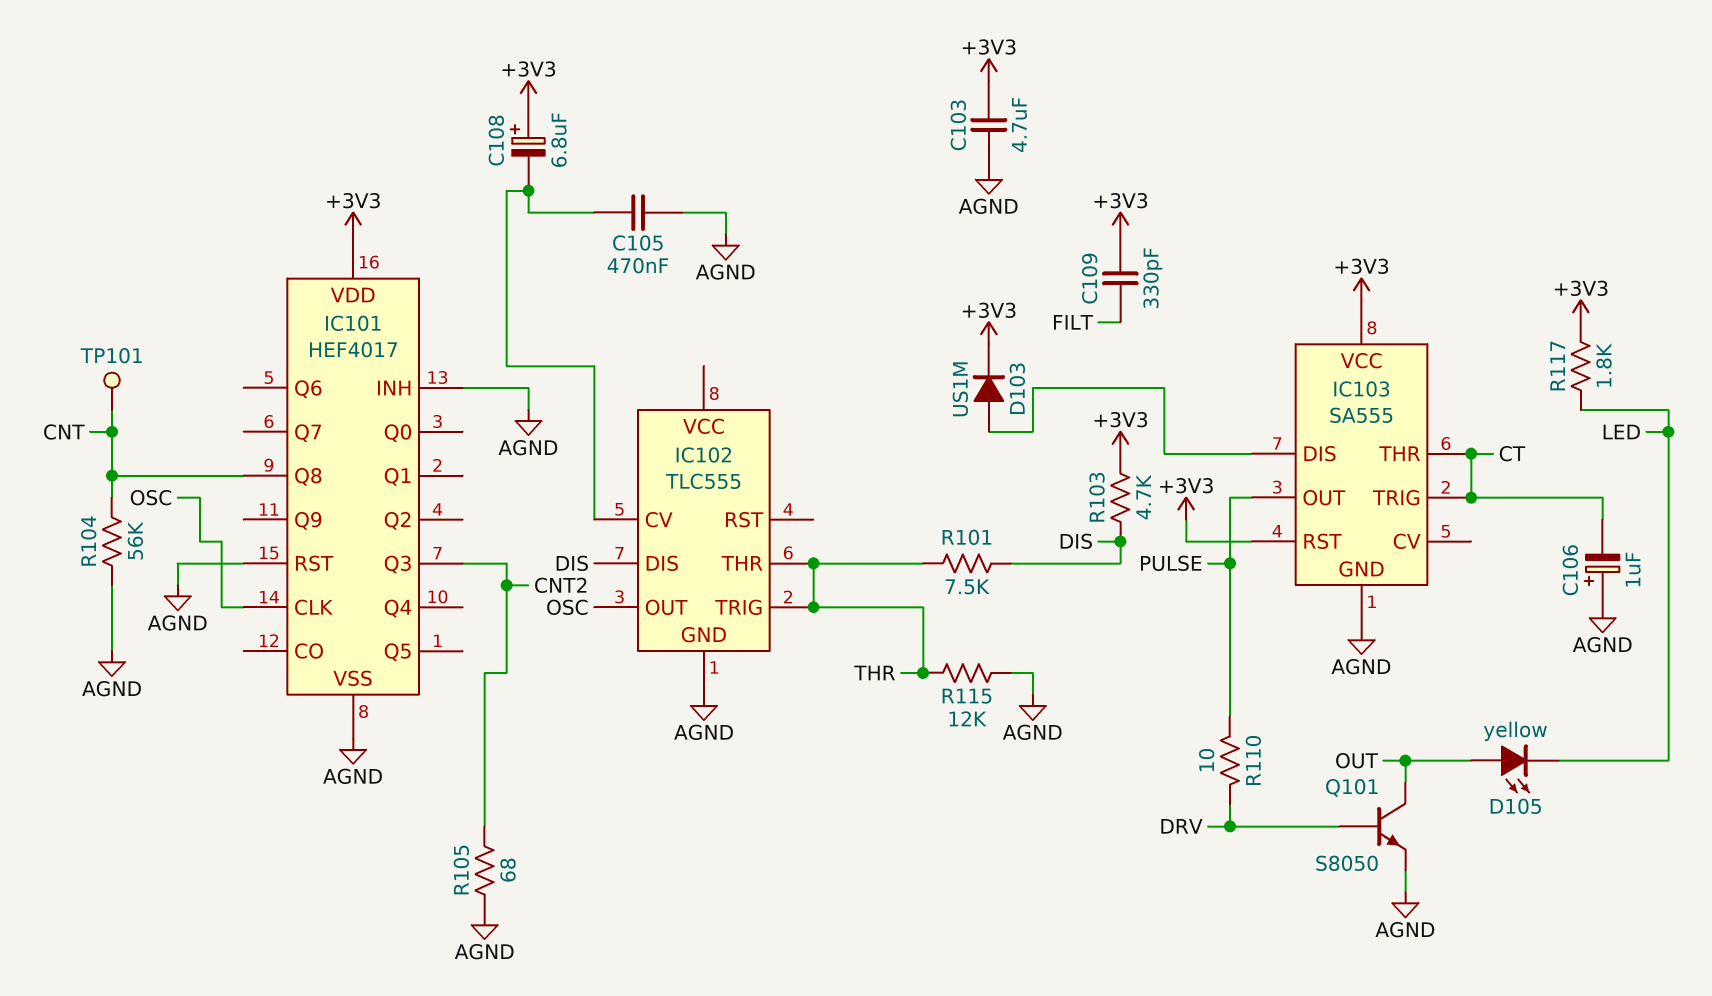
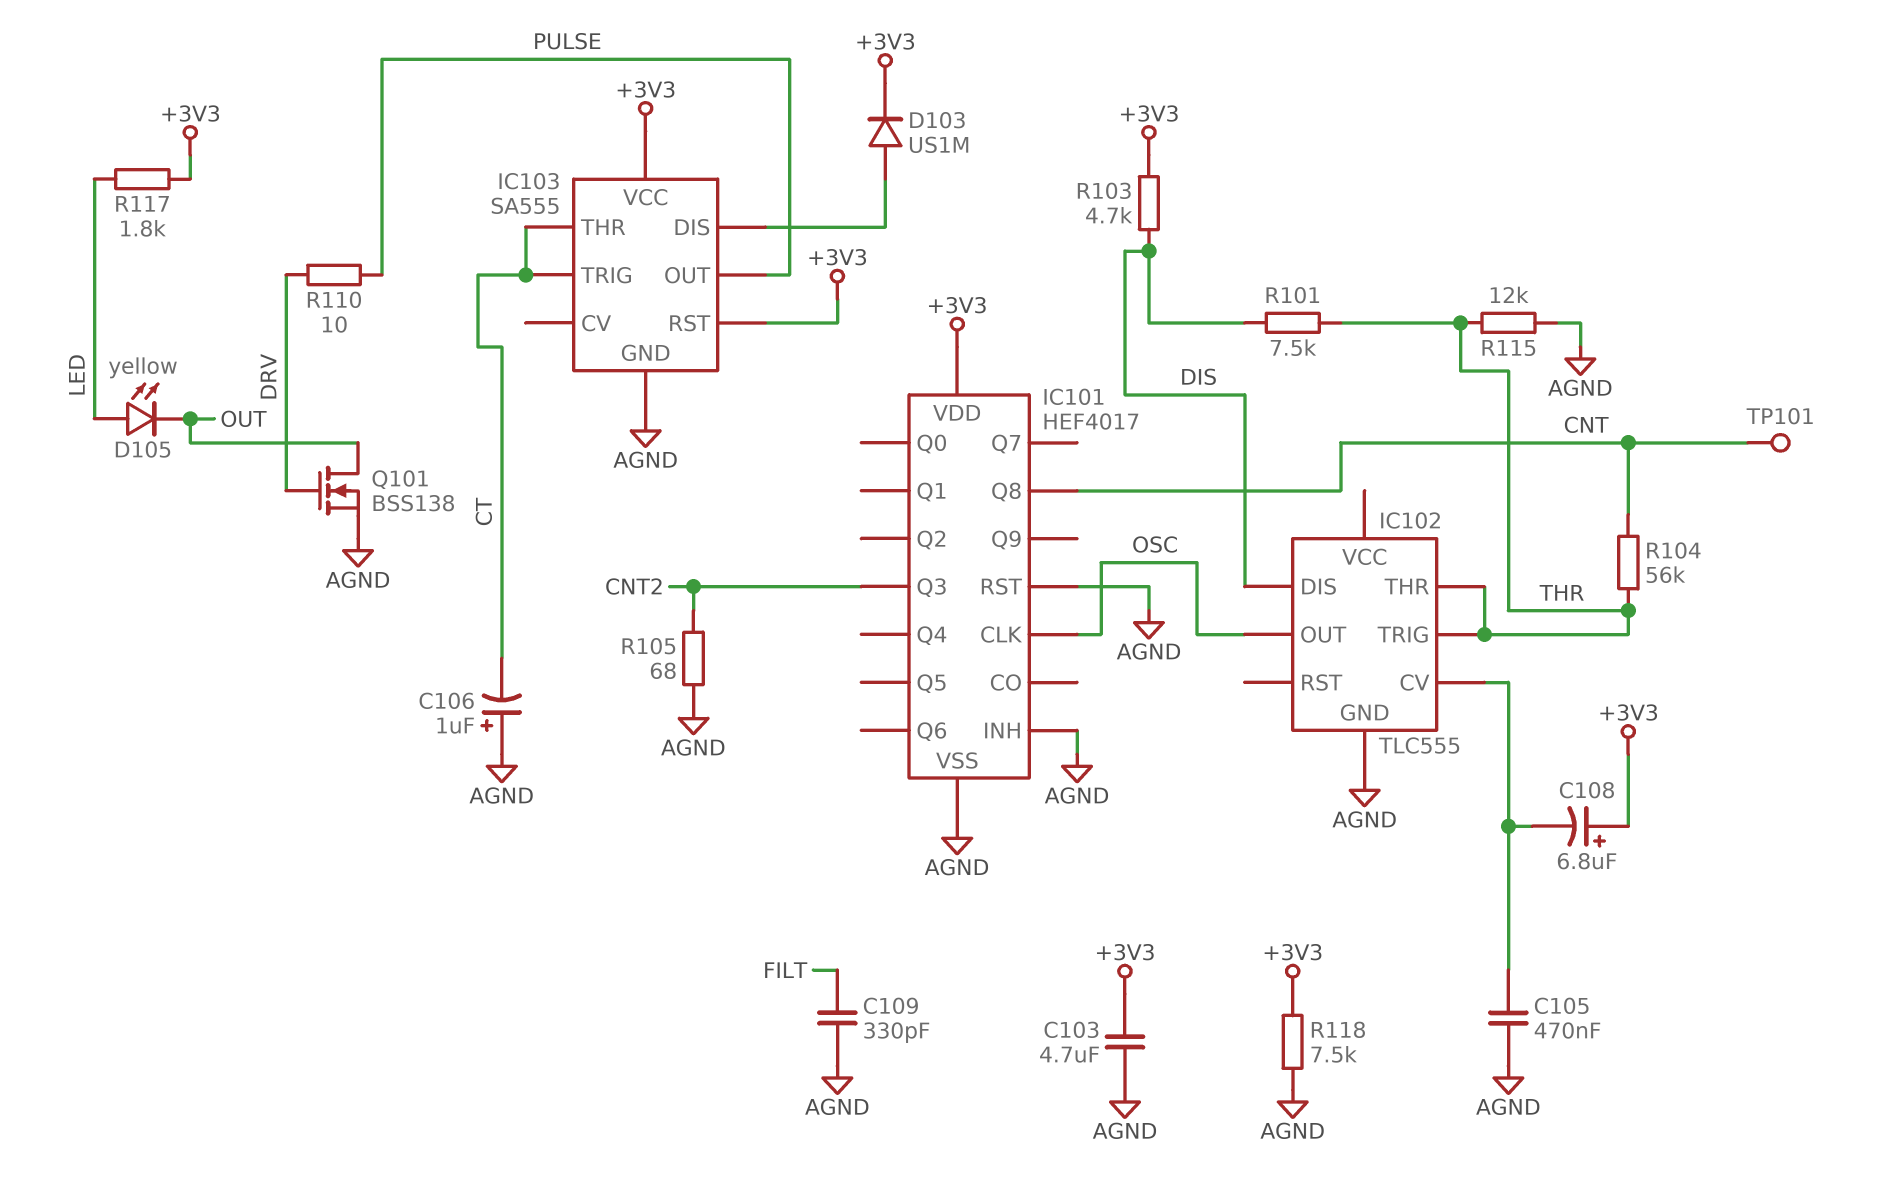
C109: 330pF (+3V3, FILT) -> 330pF (AGND, FILT)
D105: LED yellow (A OUT, K LED) -> LED yellow (A LED, K OUT)
Q101: NPN S8050 (B DRV, C OUT, E AGND) -> NMOS BSS138 (G DRV, D OUT, S AGND)
R104: 56k (AGND, CNT) -> 56k (CNT, THR)
R118: none -> 7.5k (+3V3, AGND)

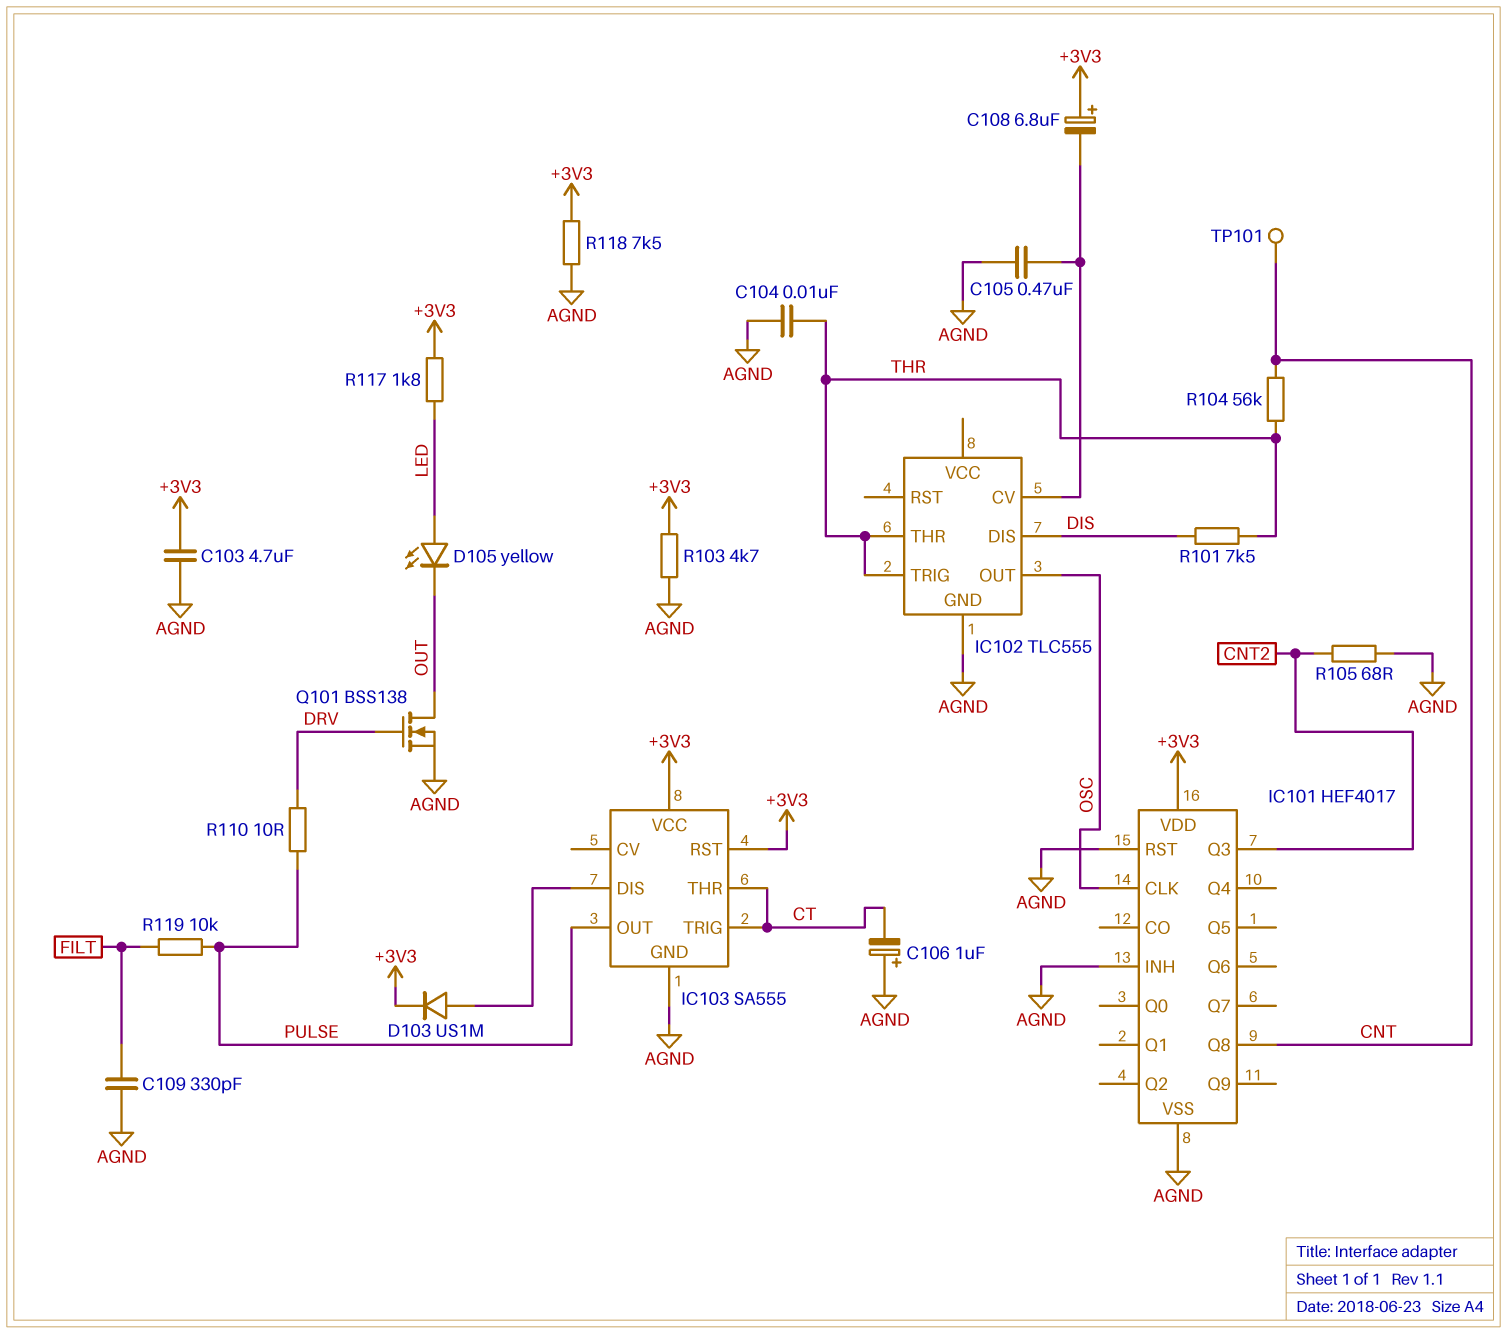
C104: none -> 10nF (AGND, THR)
R103: 4.7k (+3V3, DIS) -> 4.7k (+3V3, AGND)
R115: 12k (AGND, THR) -> none
R119: none -> 10k (FILT, PULSE)

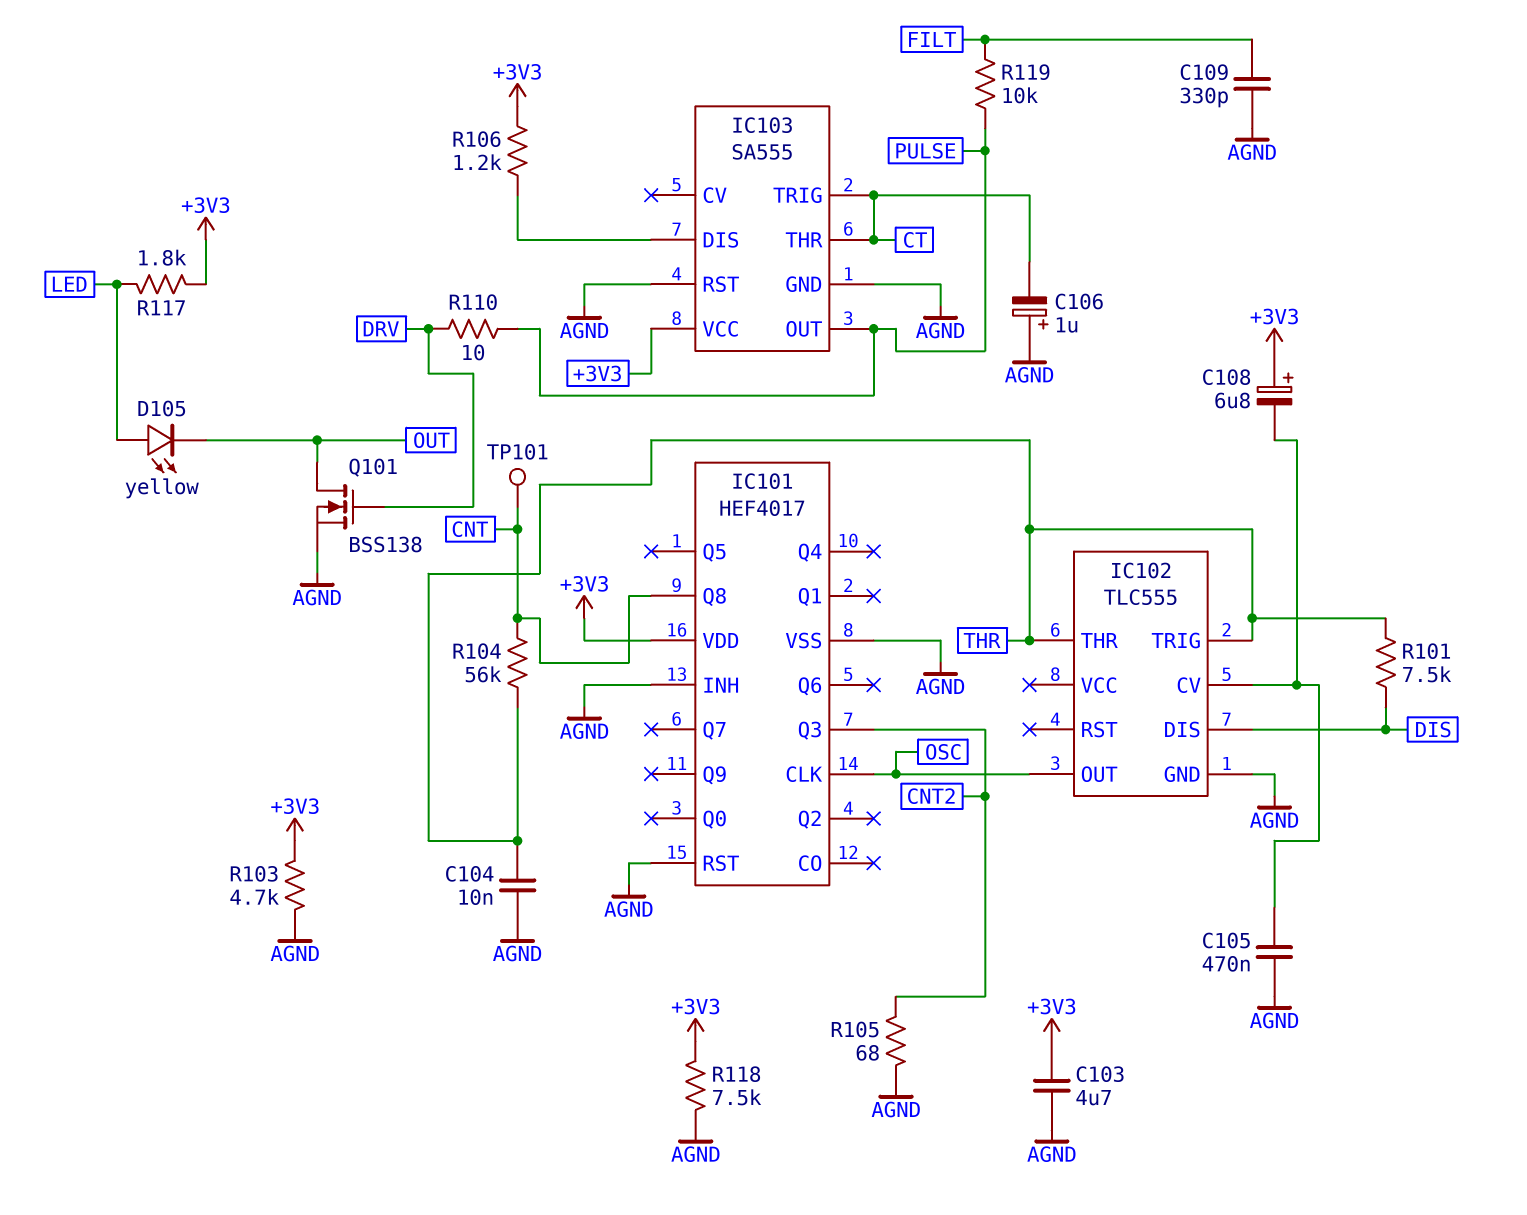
D103: diode US1M (A IC103/DIS, K +3V3) -> none
IC103 pin RST: +3V3 -> AGND
R106: none -> 1.2k (+3V3, IC103/DIS)

